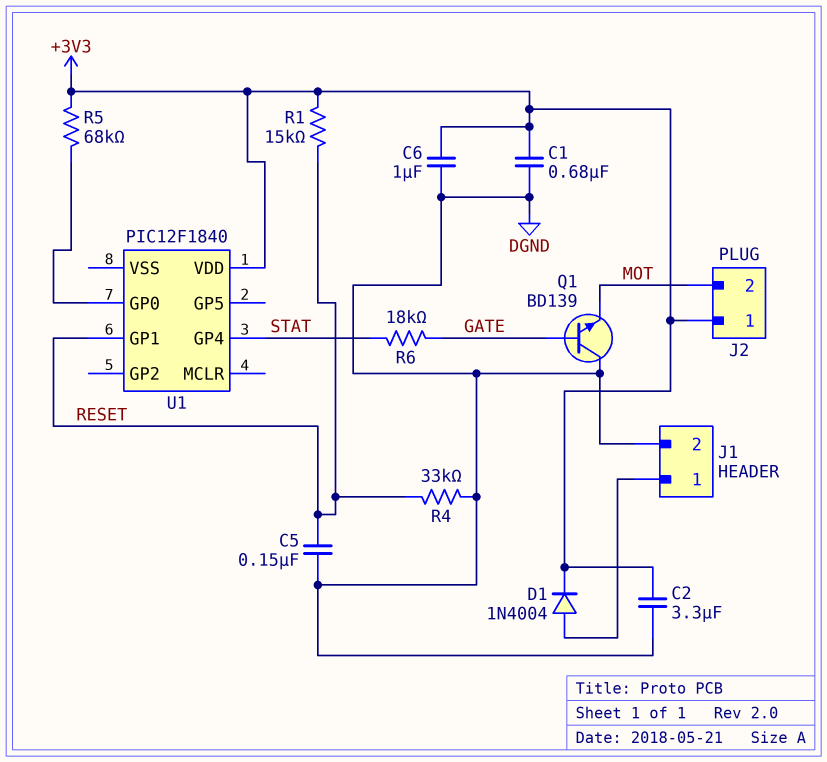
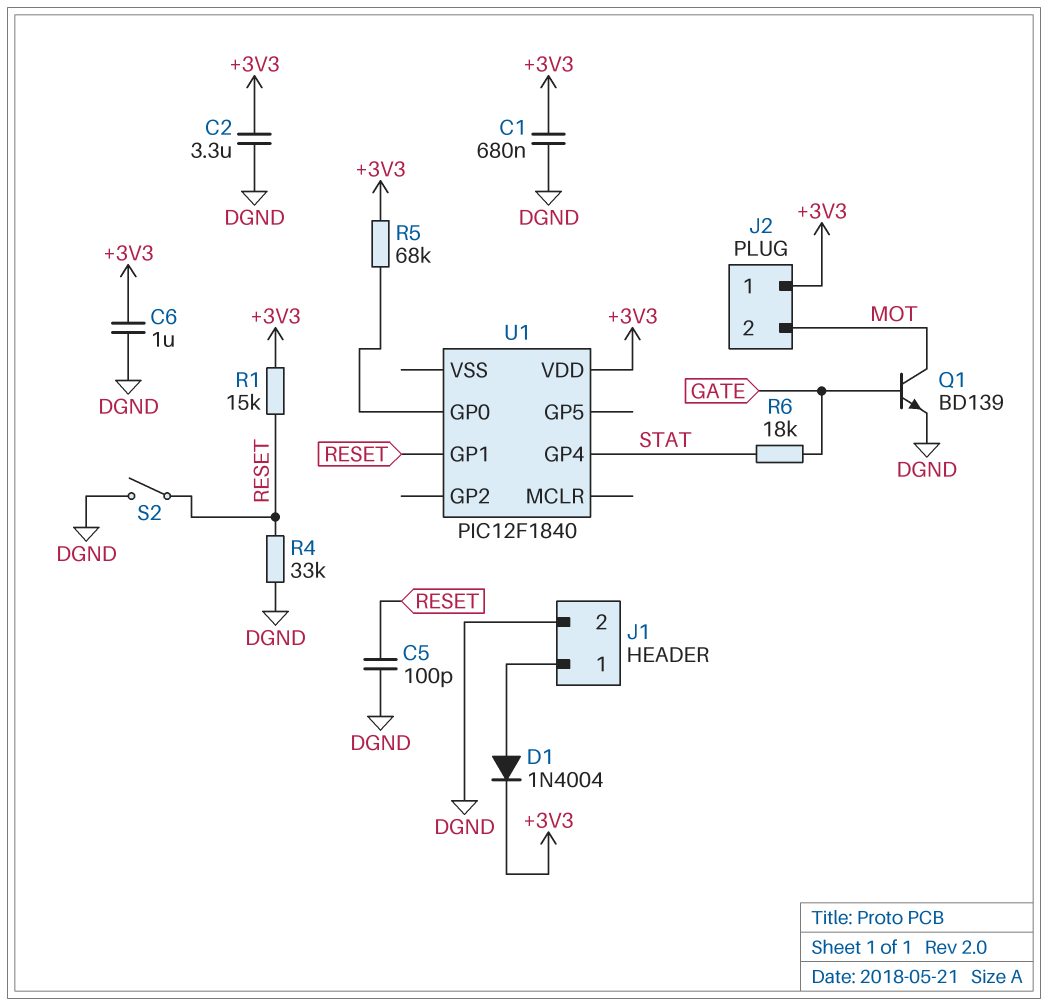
C5: 150nF (DGND, RESET) -> 100pF (DGND, RESET)
Q1: NPN BD139 (B GATE, C DGND, E MOT) -> NPN BD139 (B GATE, C MOT, E DGND)
S2: none -> switch (DGND, RESET)

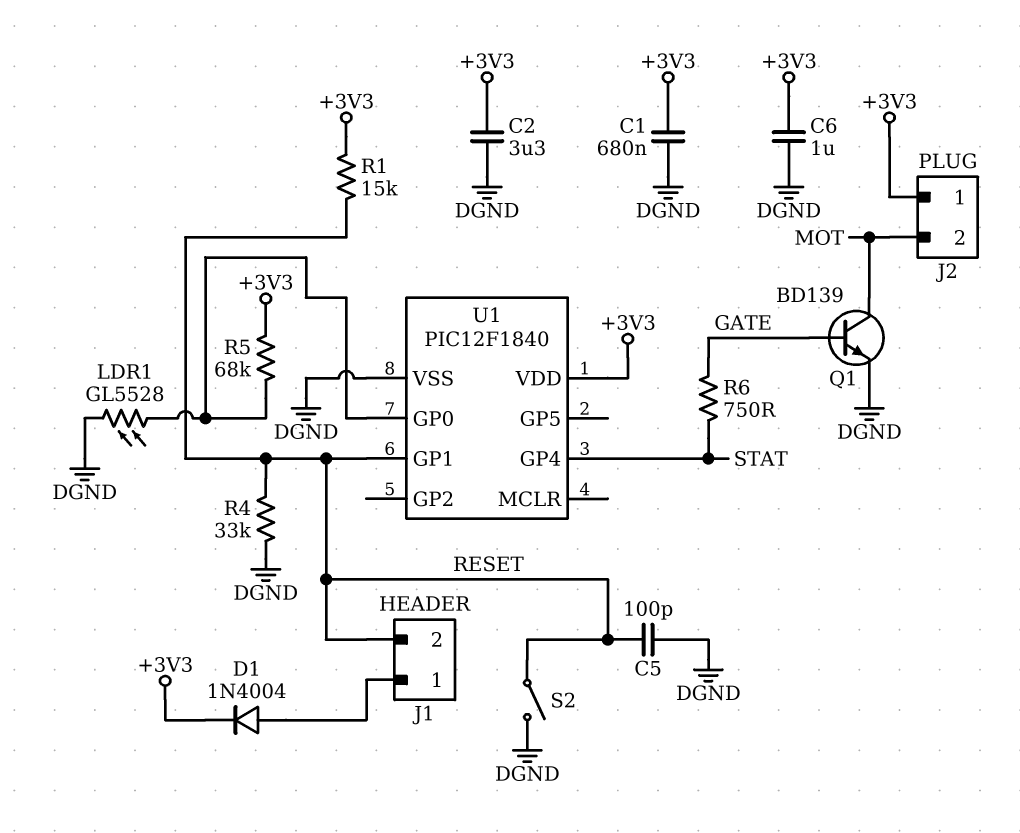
J1 pin 2: DGND -> RESET
LDR1: none -> GL5528 (DGND, U1/GP0)
R6: 18k (GATE, STAT) -> 750 (GATE, STAT)
U1 pin VSS: none -> DGND

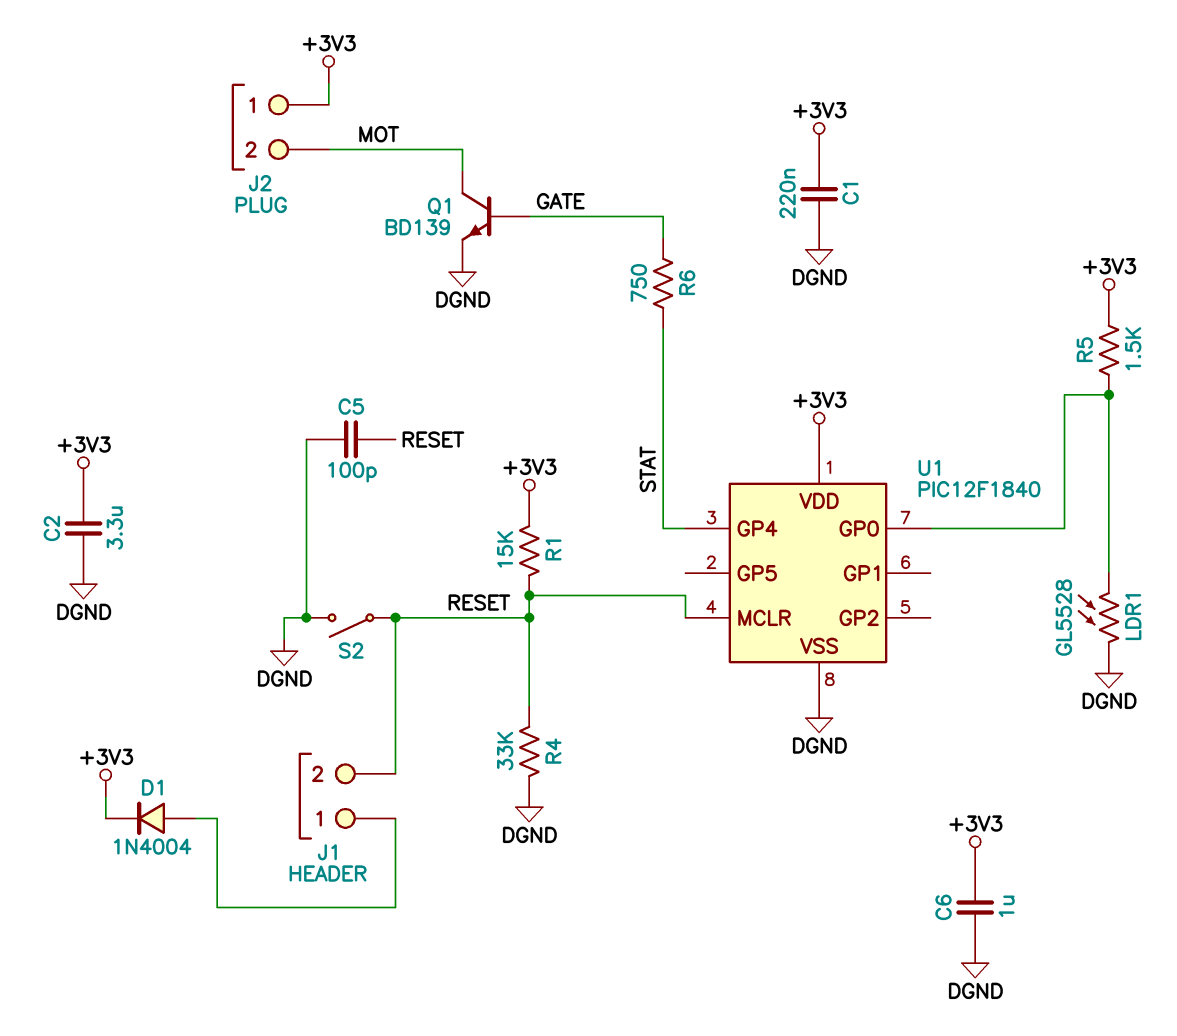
C1: 680nF (+3V3, DGND) -> 220nF (+3V3, DGND)
R5: 68k (+3V3, U1/GP0) -> 1.5k (+3V3, U1/GP0)
U1 pin GP1: RESET -> none
U1 pin MCLR: none -> RESET

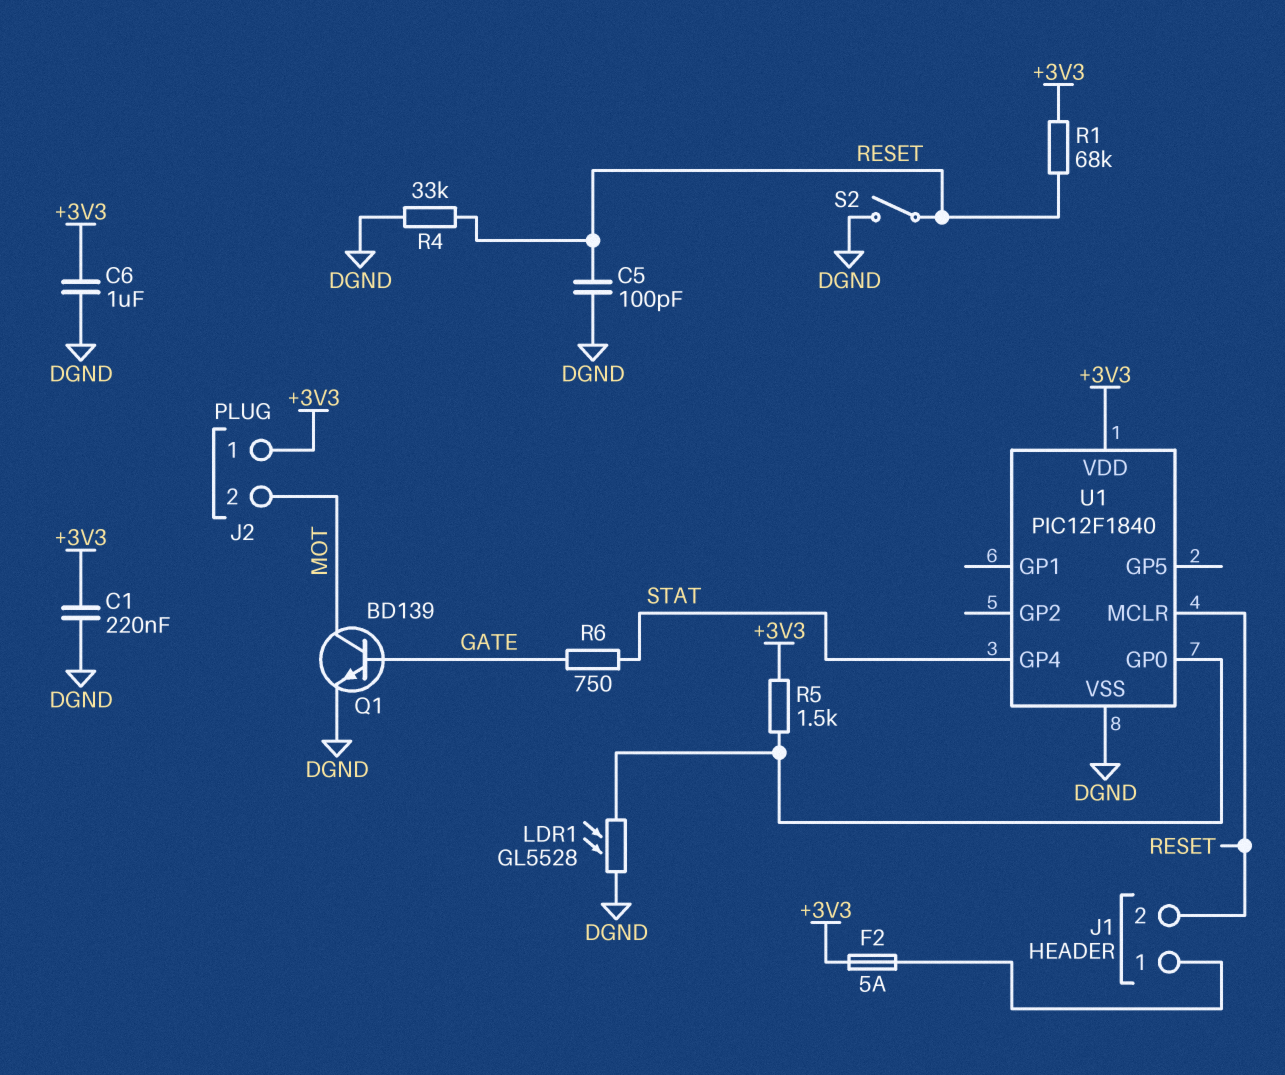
C2: 3.3uF (+3V3, DGND) -> none
D1: diode 1N4004 (A J1/1, K +3V3) -> none
F2: none -> 5A (+3V3, J1/1)
R1: 15k (+3V3, RESET) -> 68k (+3V3, RESET)

